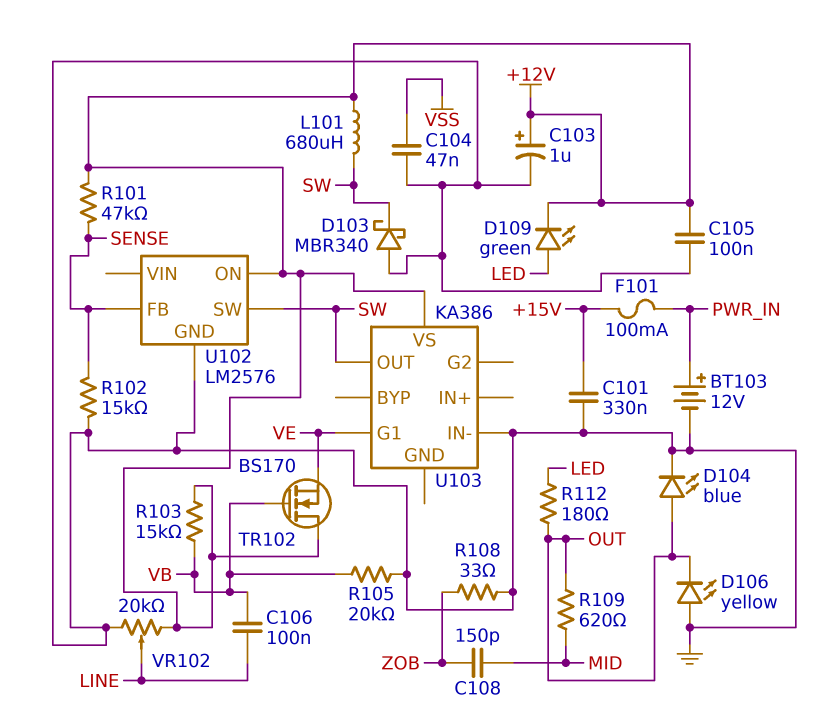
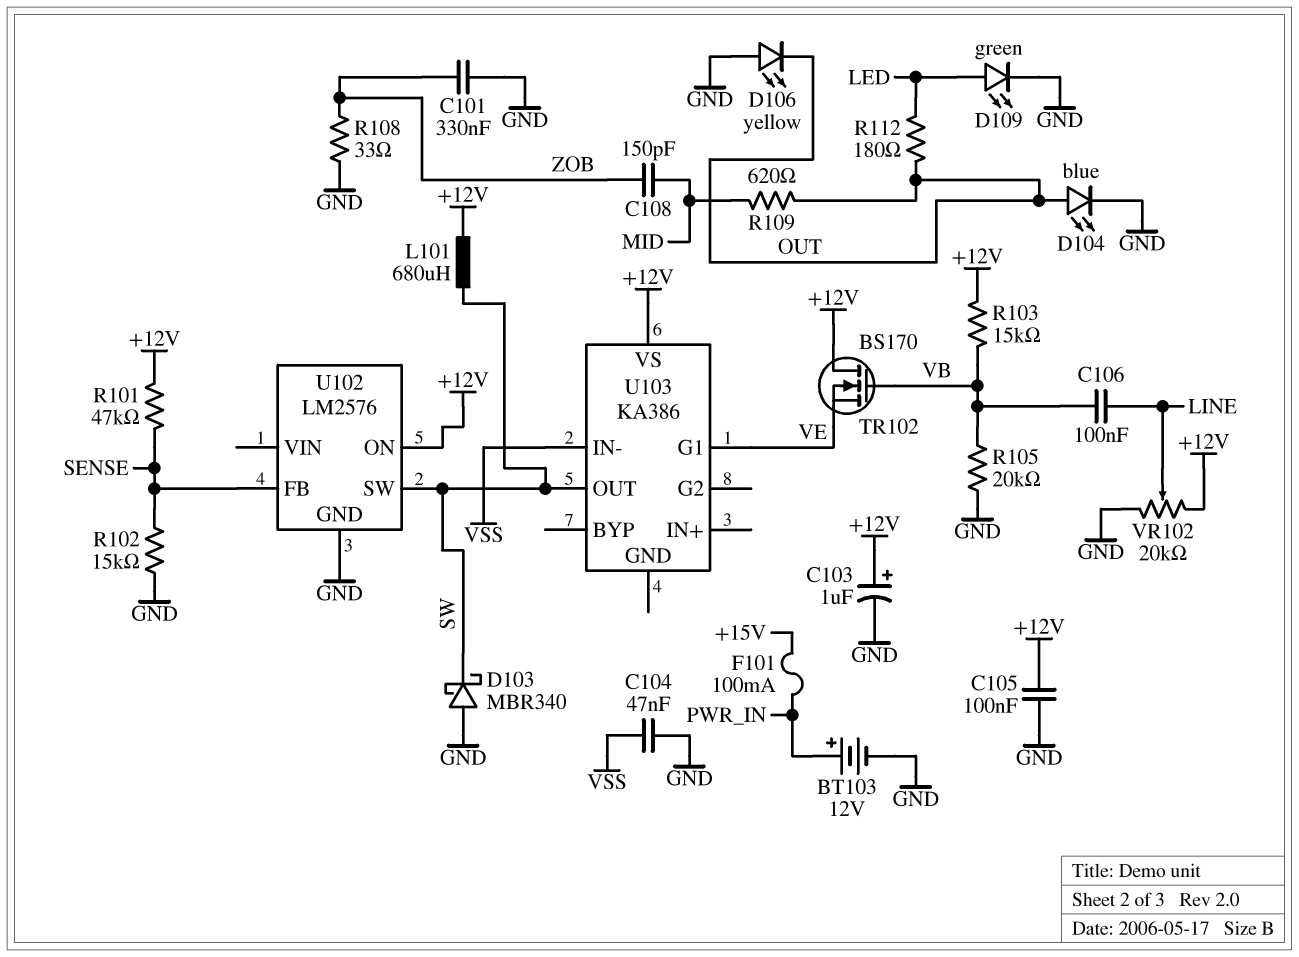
C101: 330nF (+15V, GND) -> 330nF (GND, ZOB)
D109: LED green (A LED, K +12V) -> LED green (A LED, K GND)
U103 pin IN-: GND -> VSS

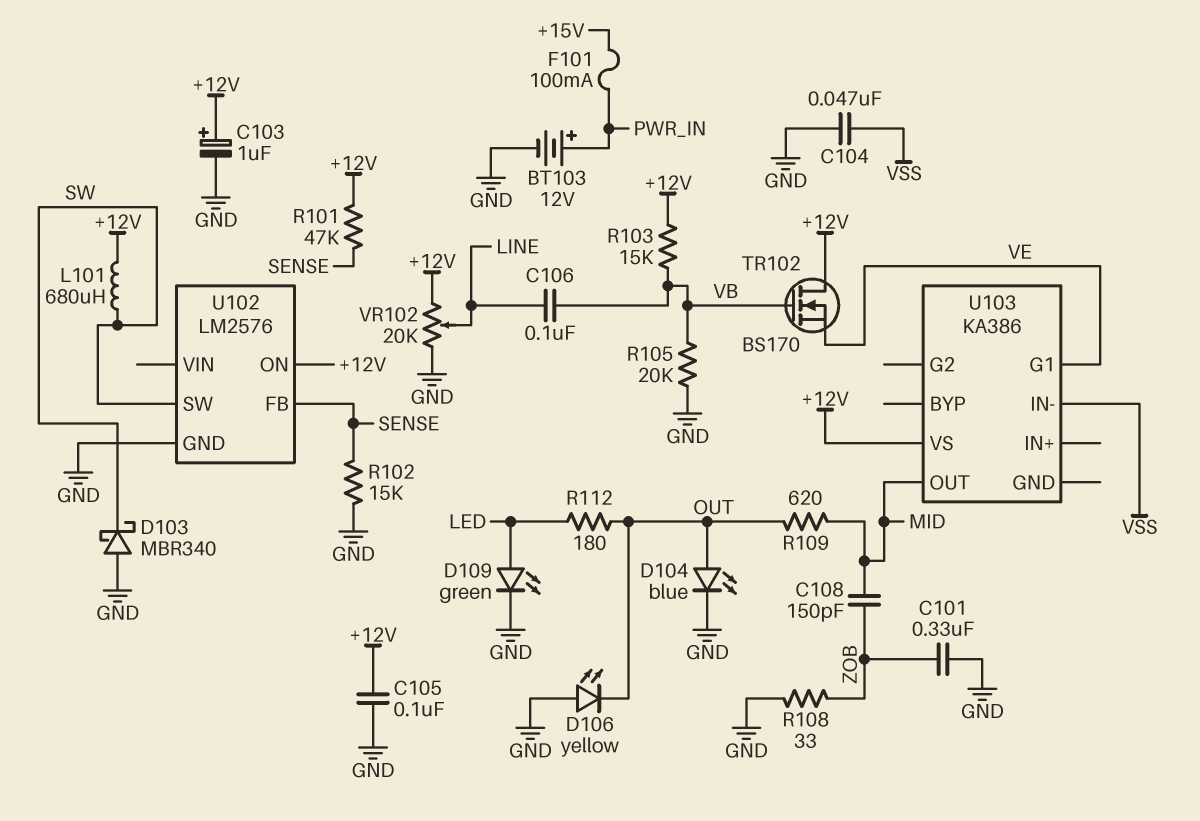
U103 pin OUT: SW -> MID

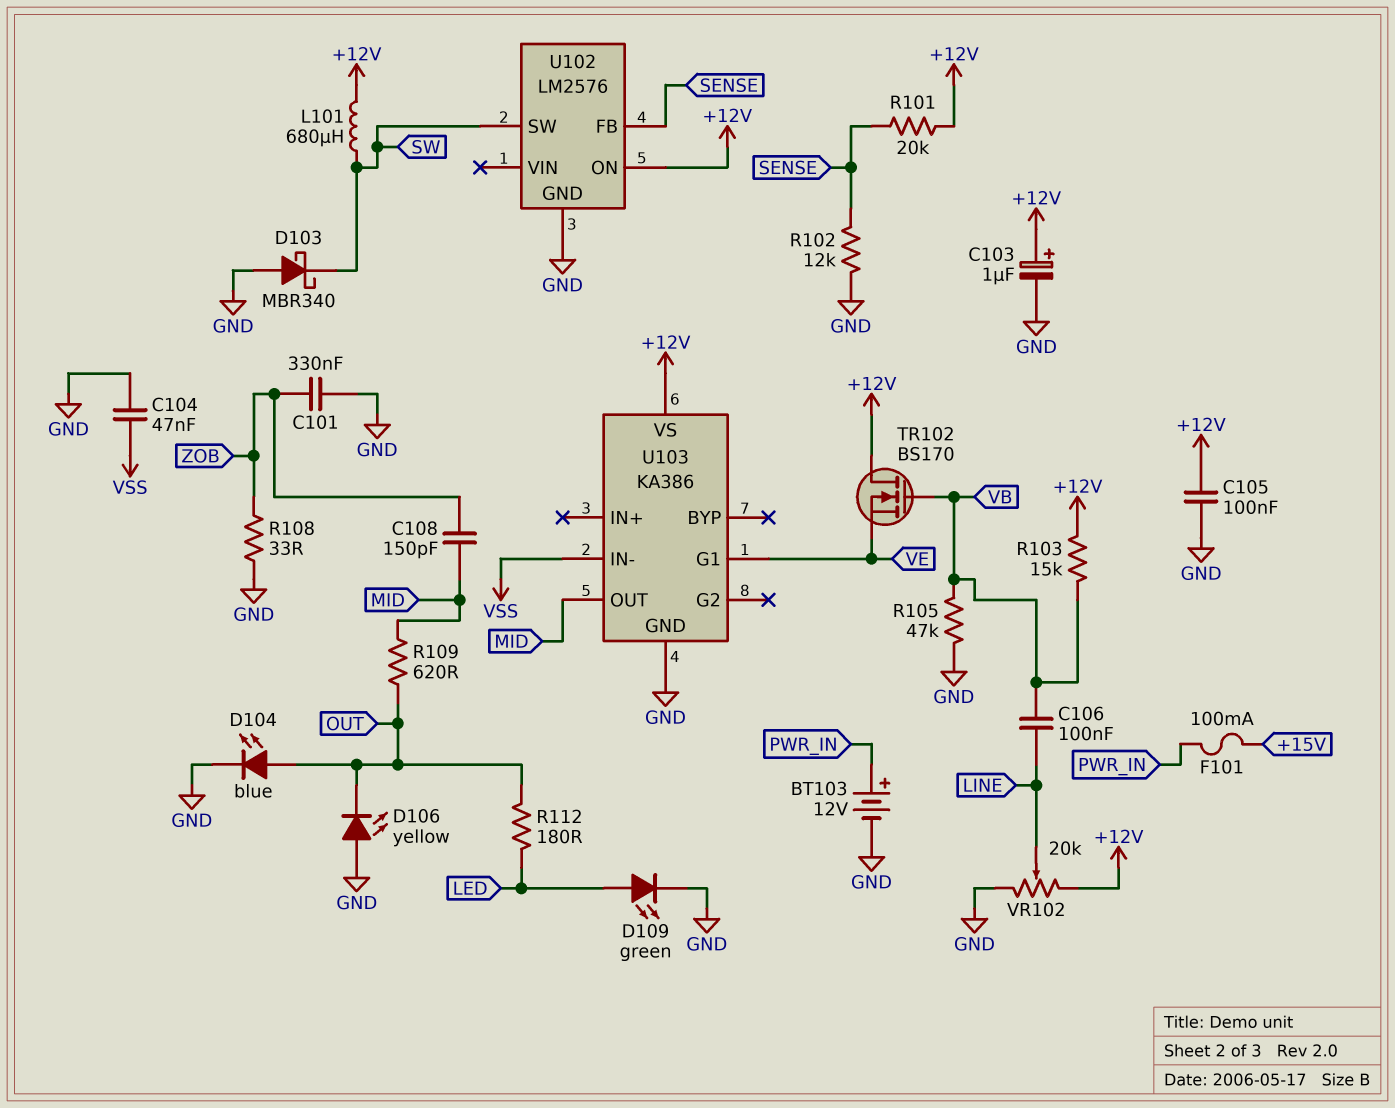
R101: 47k (+12V, SENSE) -> 20k (+12V, SENSE)
R102: 15k (GND, SENSE) -> 12k (GND, SENSE)
R105: 20k (GND, VB) -> 47k (GND, VB)
U103 pin GND: none -> GND

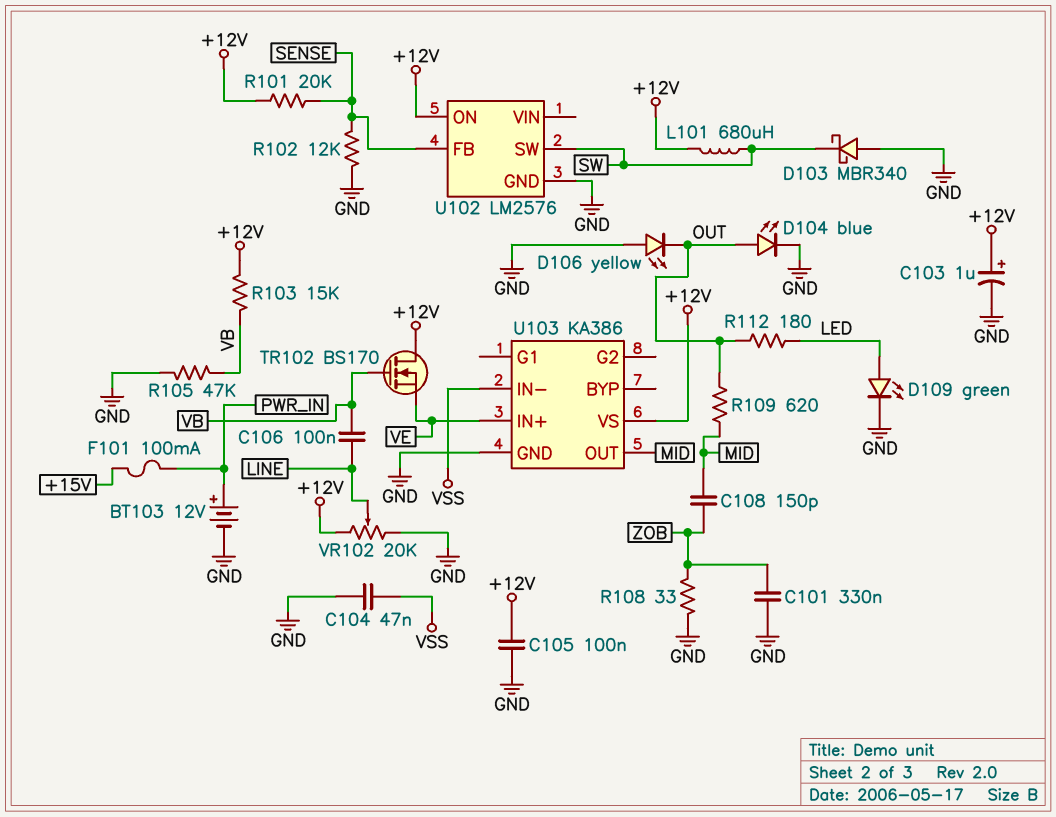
U103 pin G1: VE -> none
U103 pin IN+: none -> VE

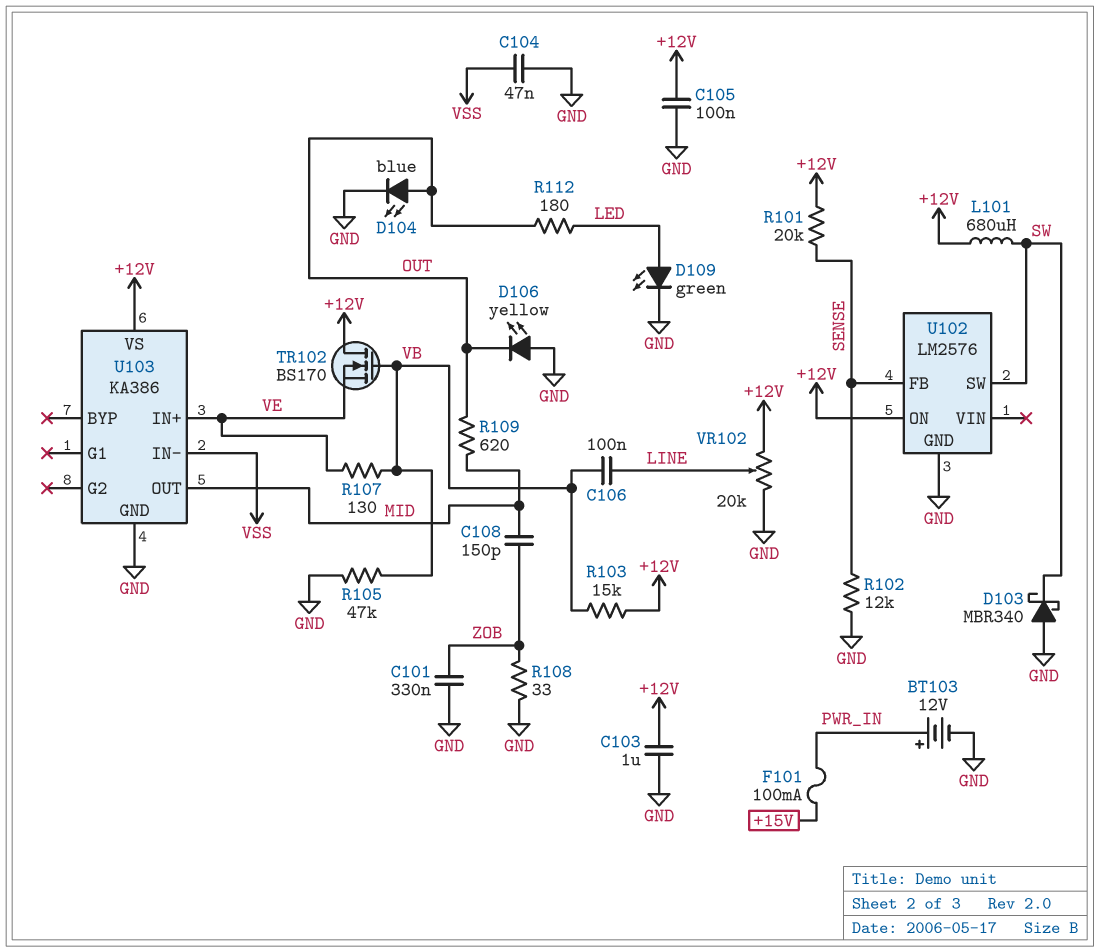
C103: 1uF (plus +12V, minus GND) -> 1uF (+12V, GND)
R107: none -> 130 (VB, VE)

